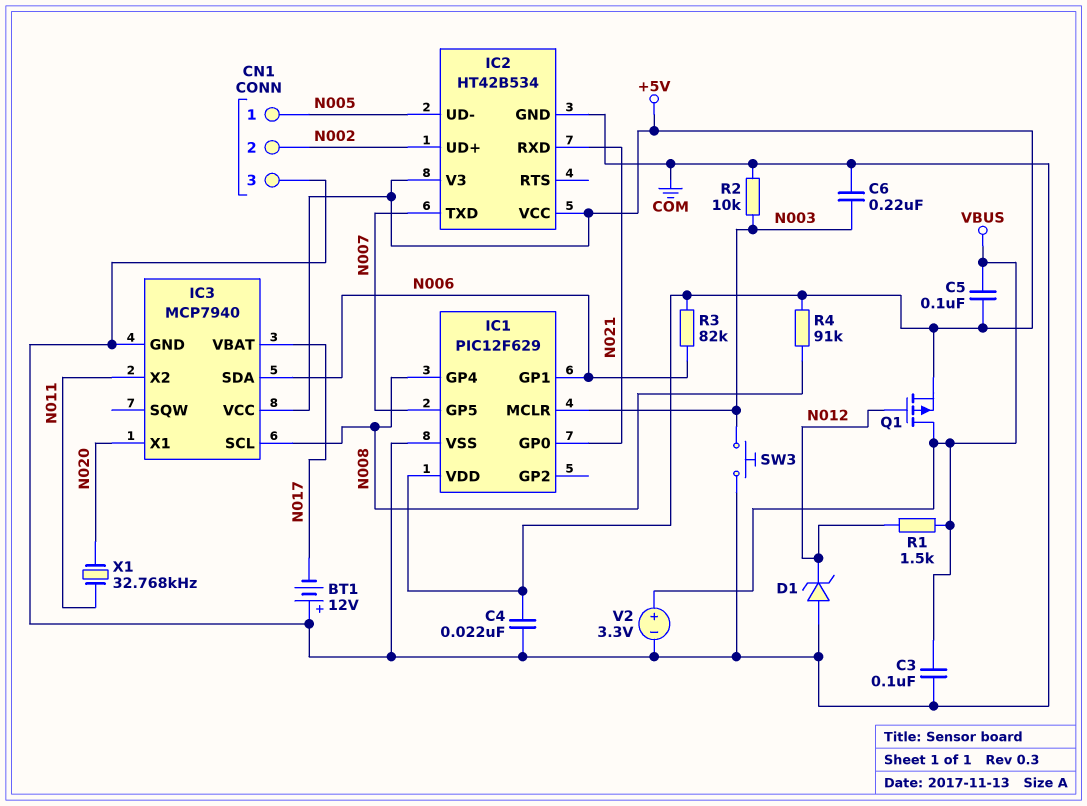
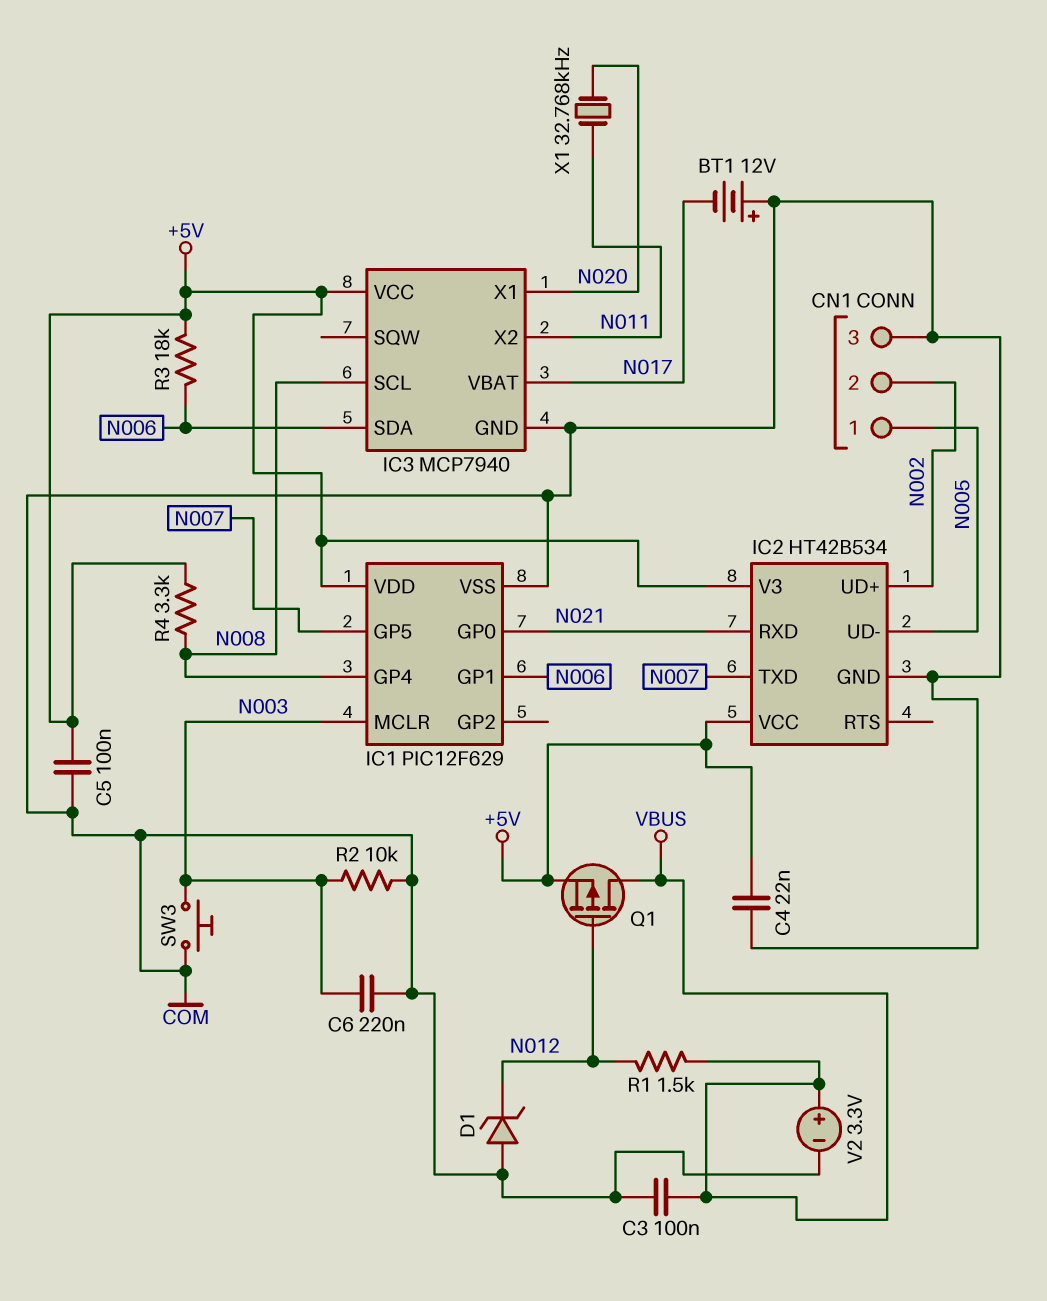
C5: 100nF (+5V, VBUS) -> 100nF (+5V, COM)
R3: 82k (+5V, N006) -> 18k (+5V, N006)
R4: 91k (+5V, N008) -> 3.3k (+5V, N008)

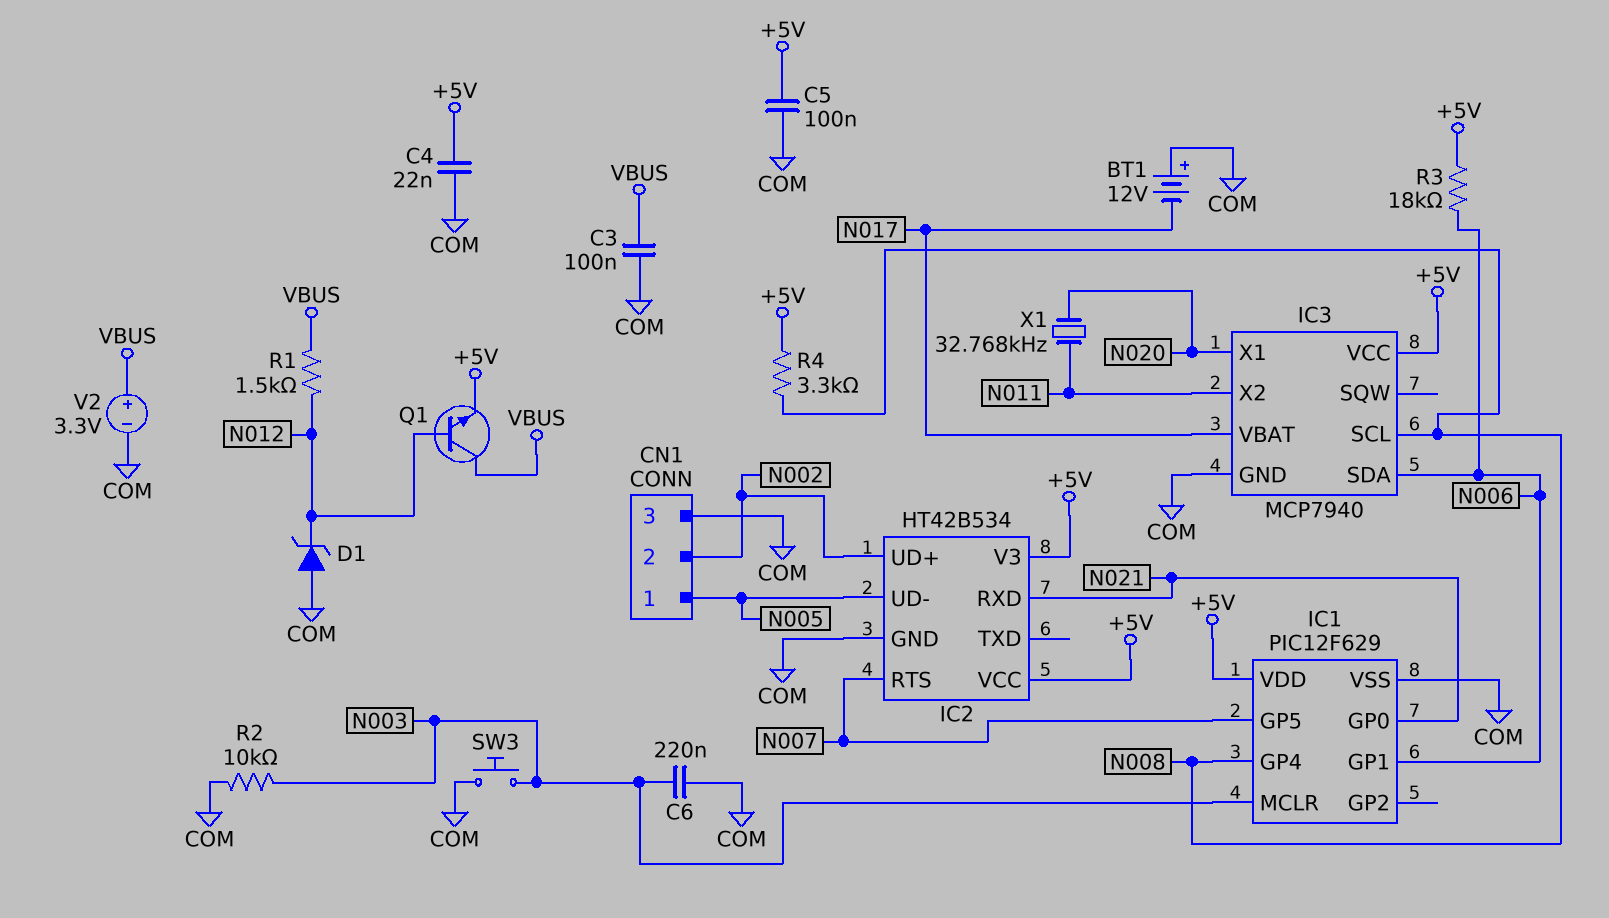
IC2 pin RTS: none -> N007
IC2 pin TXD: N007 -> none
Q1: PMOS (G N012, D VBUS, S +5V) -> NPN (B N012, C VBUS, E +5V)

